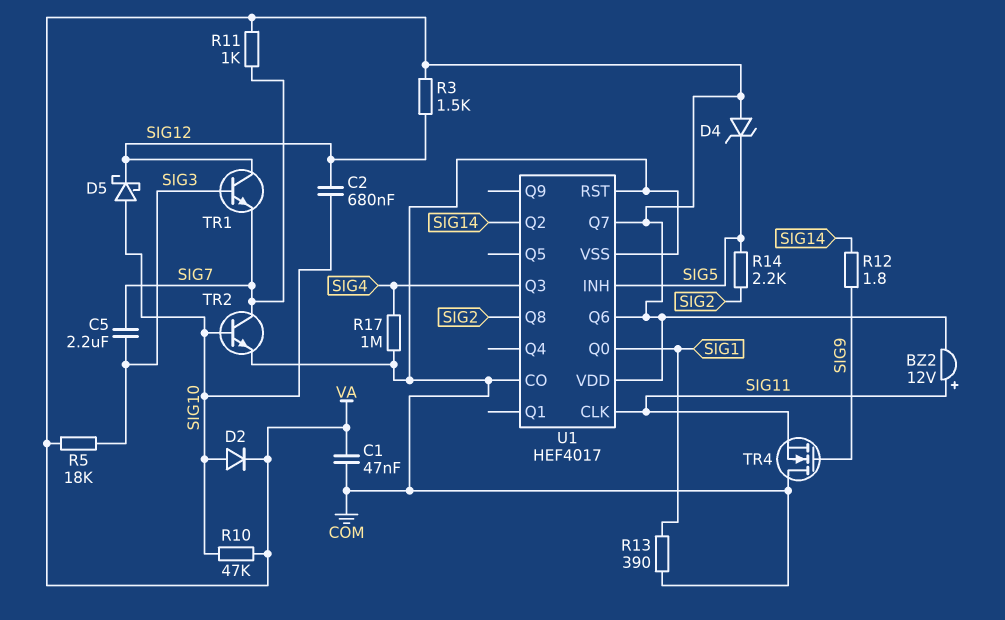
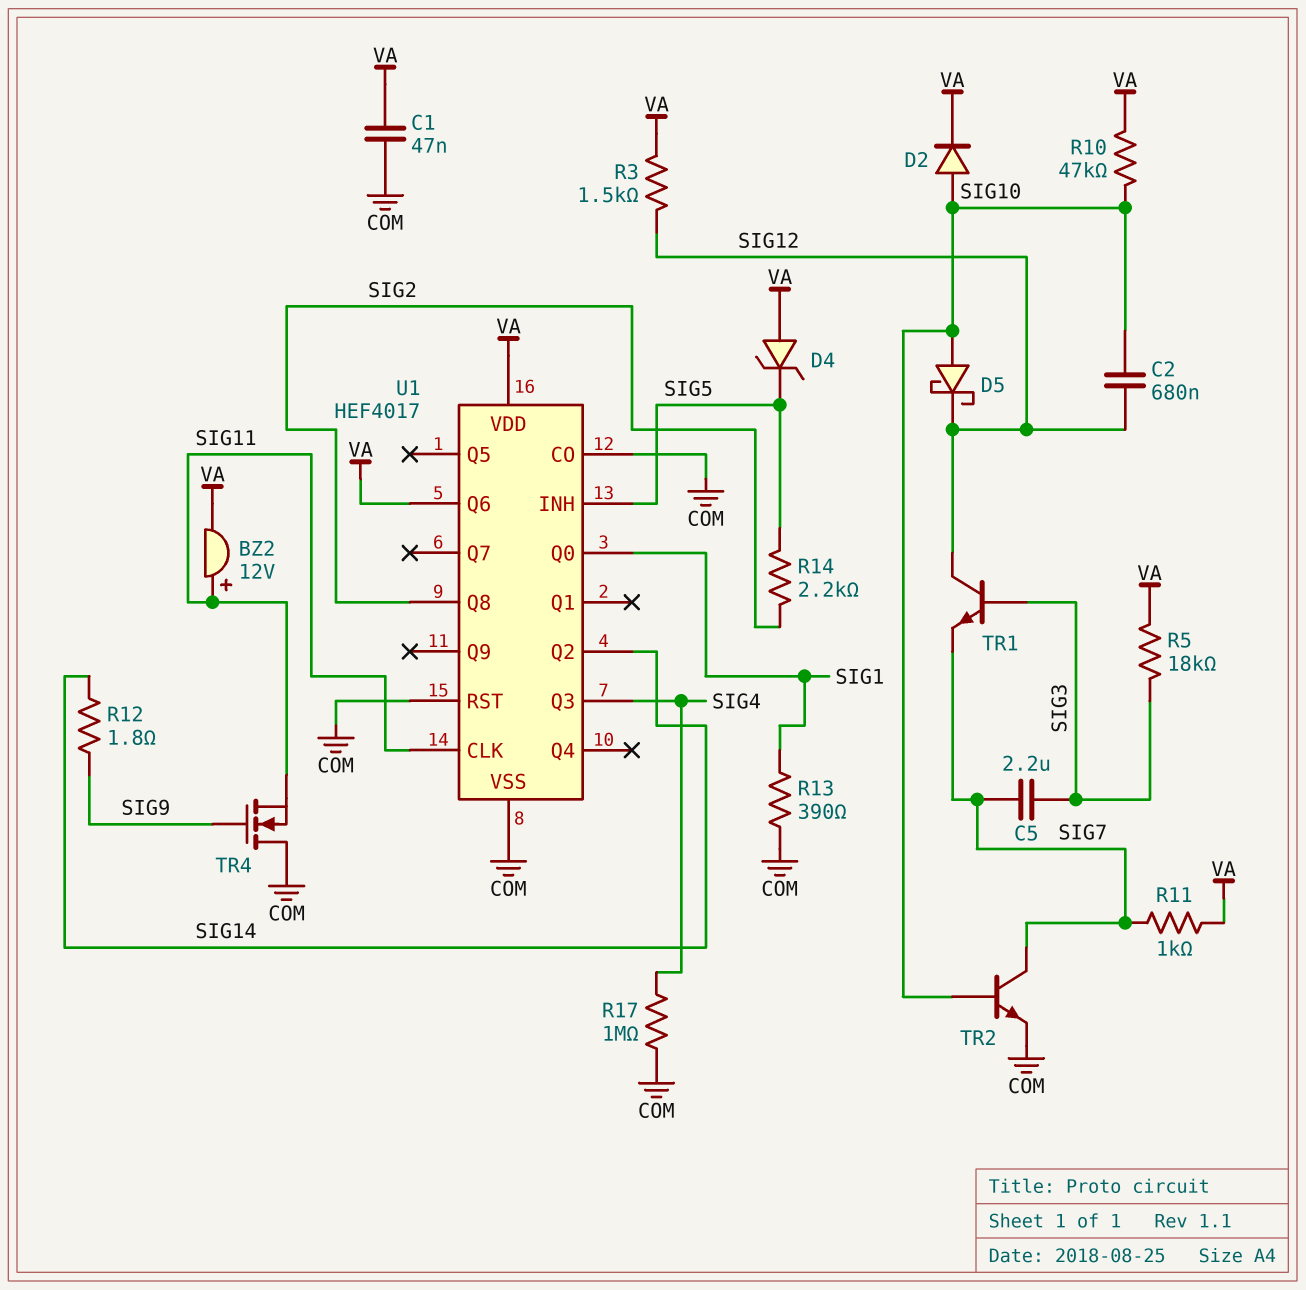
U1 pin Q7: VA -> none

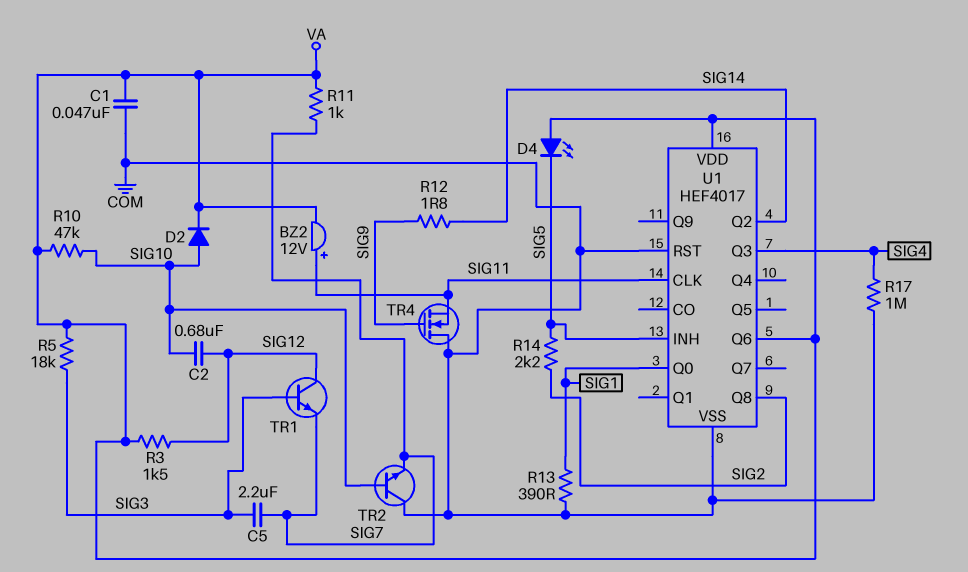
D4: zener (A VA, K SIG5) -> LED (A VA, K SIG5)
D5: schottky (A SIG10, K SIG12) -> none
TR2: NPN (B SIG10, C SIG7, E COM) -> NPN (B SIG10, C COM, E SIG7)
U1 pin CO: COM -> none

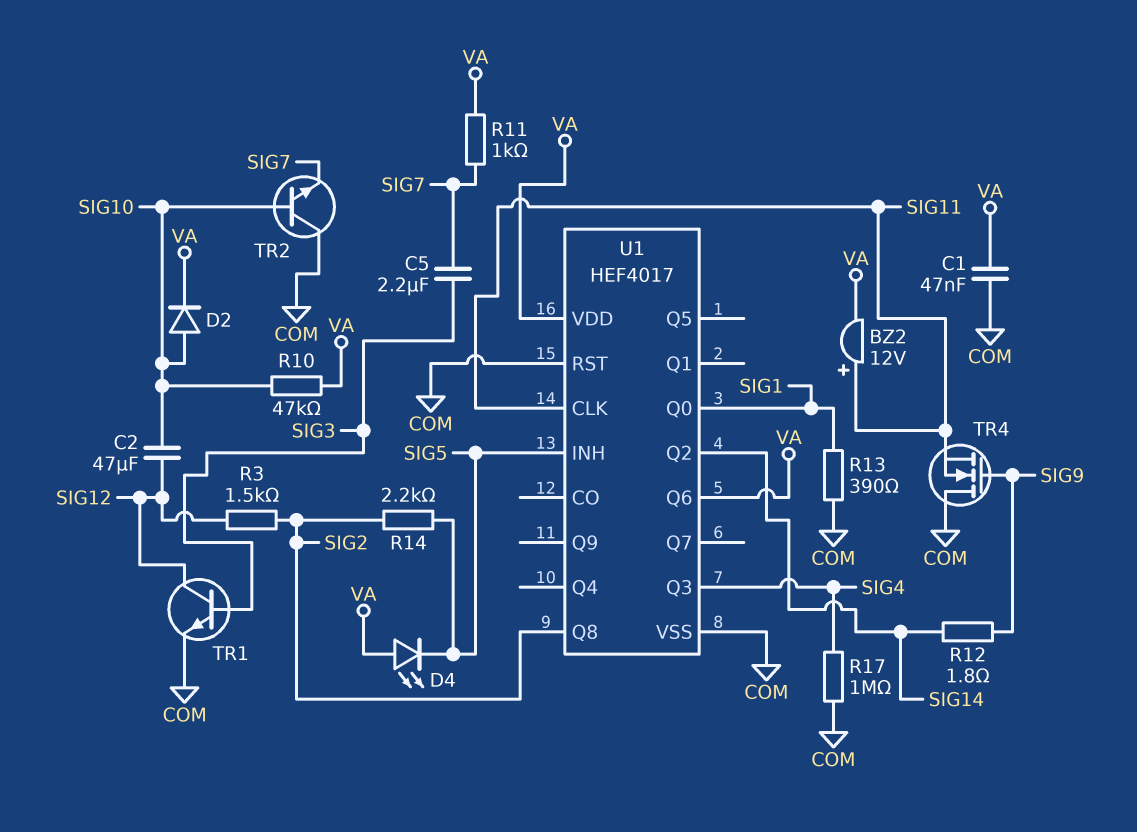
C2: 680nF (SIG10, SIG12) -> 47uF (SIG10, SIG12)
R3: 1.5k (SIG12, VA) -> 1.5k (SIG2, SIG12)
R5: 18k (SIG3, VA) -> none
TR1: NPN (B SIG3, C SIG12, E SIG7) -> NPN (B SIG3, C SIG12, E COM)

